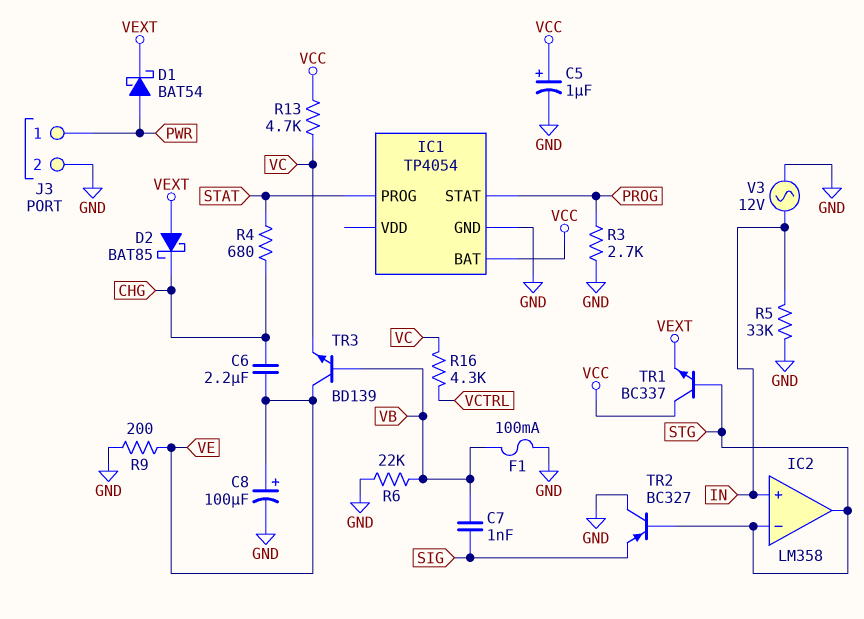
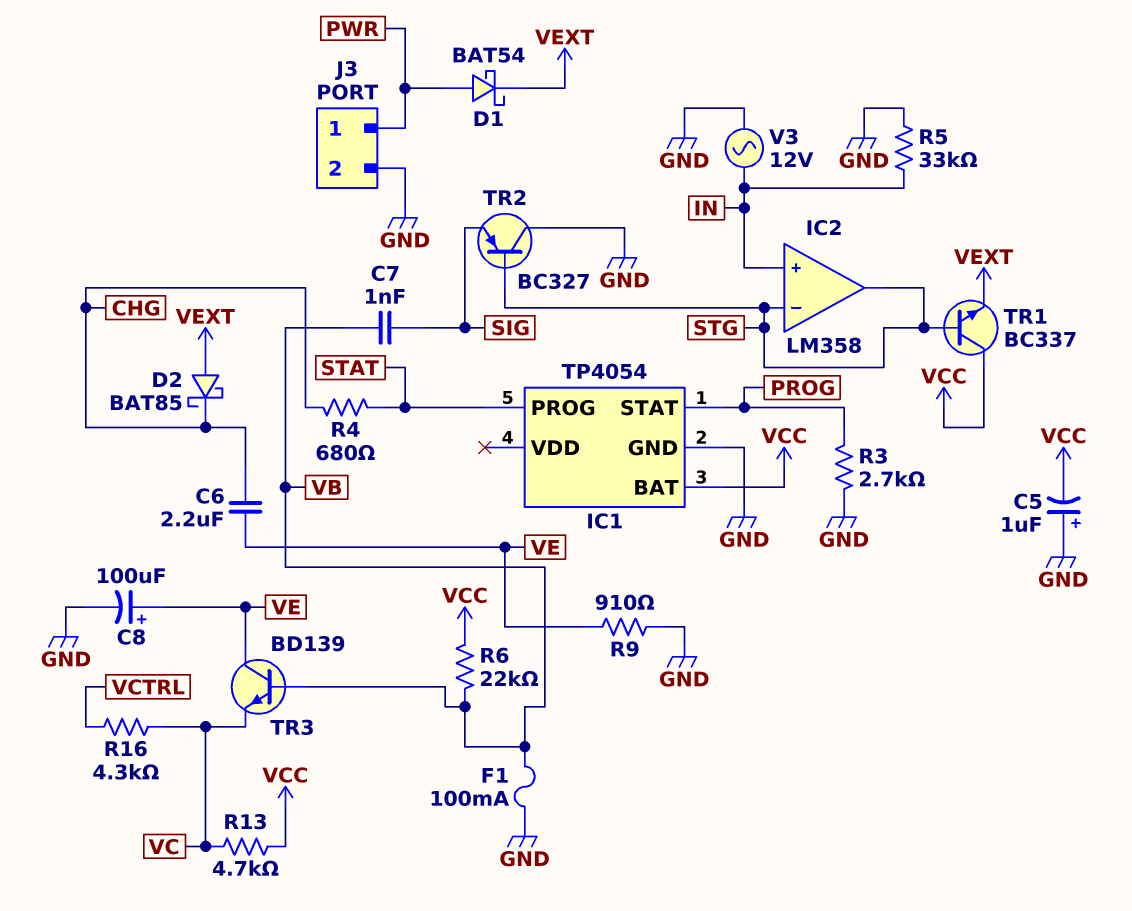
C5: 1uF (plus VCC, minus GND) -> 1uF (plus GND, minus VCC)
R6: 22k (GND, VB) -> 22k (VB, VCC)
R9: 200 (GND, VE) -> 910 (GND, VE)

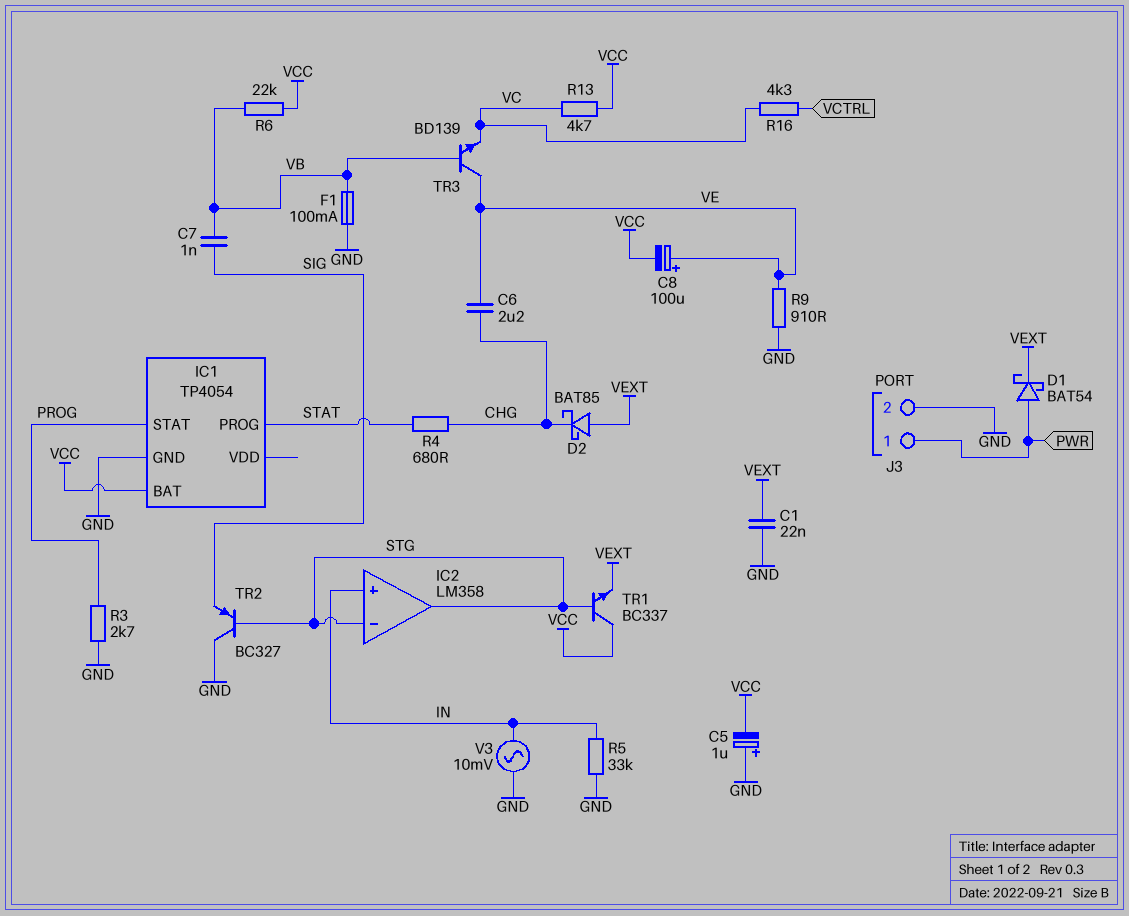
C1: none -> 22nF (GND, VEXT)
C8: 100uF (plus VE, minus GND) -> 100uF (plus VE, minus VCC)
V3: AC 12V (GND, IN) -> AC 10mV (GND, IN)

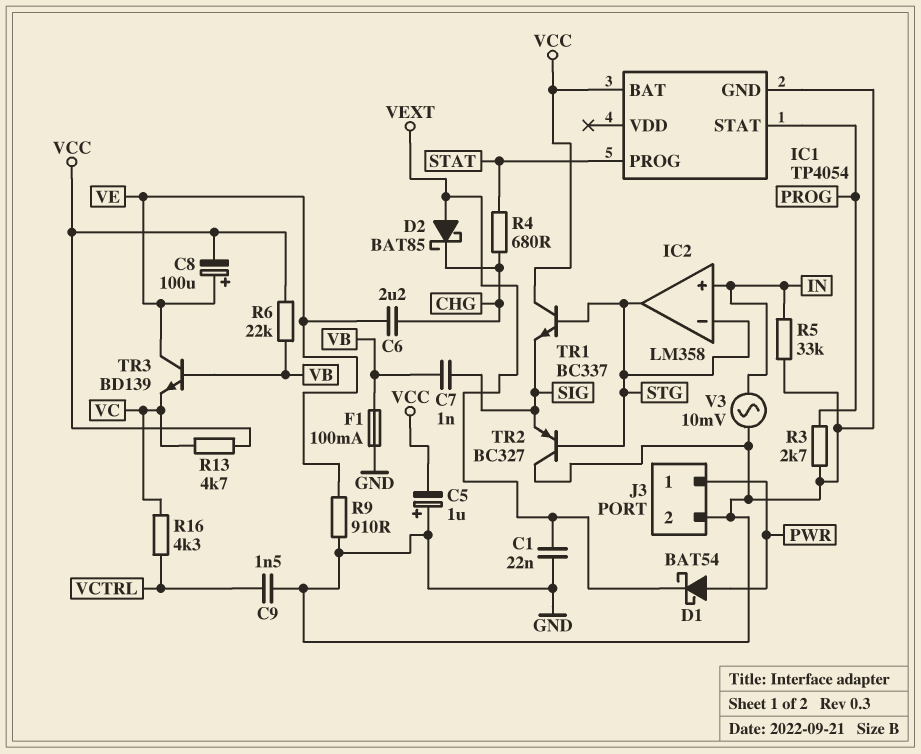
C9: none -> 1.5nF (GND, VCTRL)
TR1: NPN BC337 (B STG, C VCC, E VEXT) -> NPN BC337 (B STG, C VCC, E SIG)

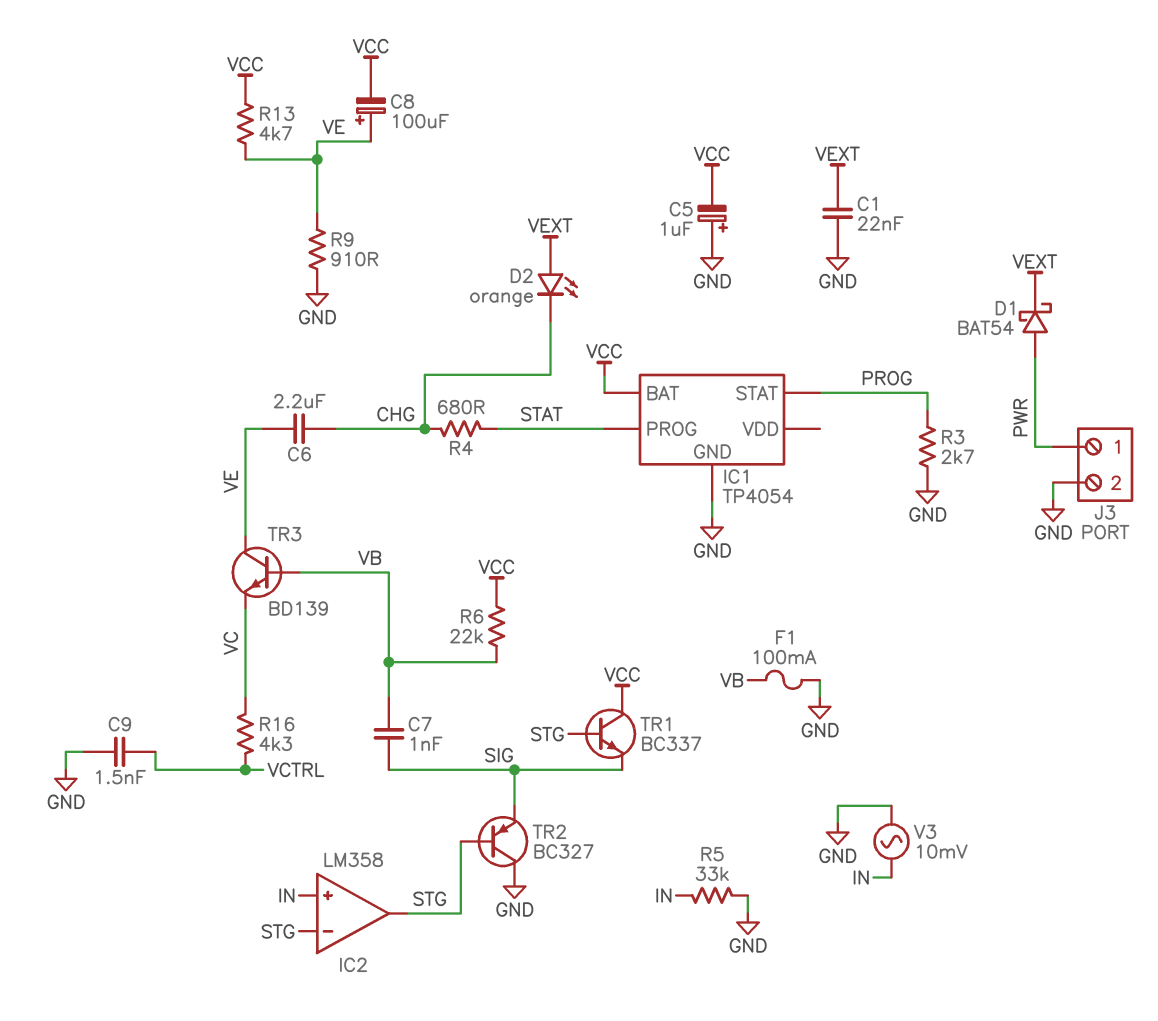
D2: schottky BAT85 (A VEXT, K CHG) -> LED orange (A VEXT, K CHG)
R13: 4.7k (VC, VCC) -> 4.7k (VCC, VE)

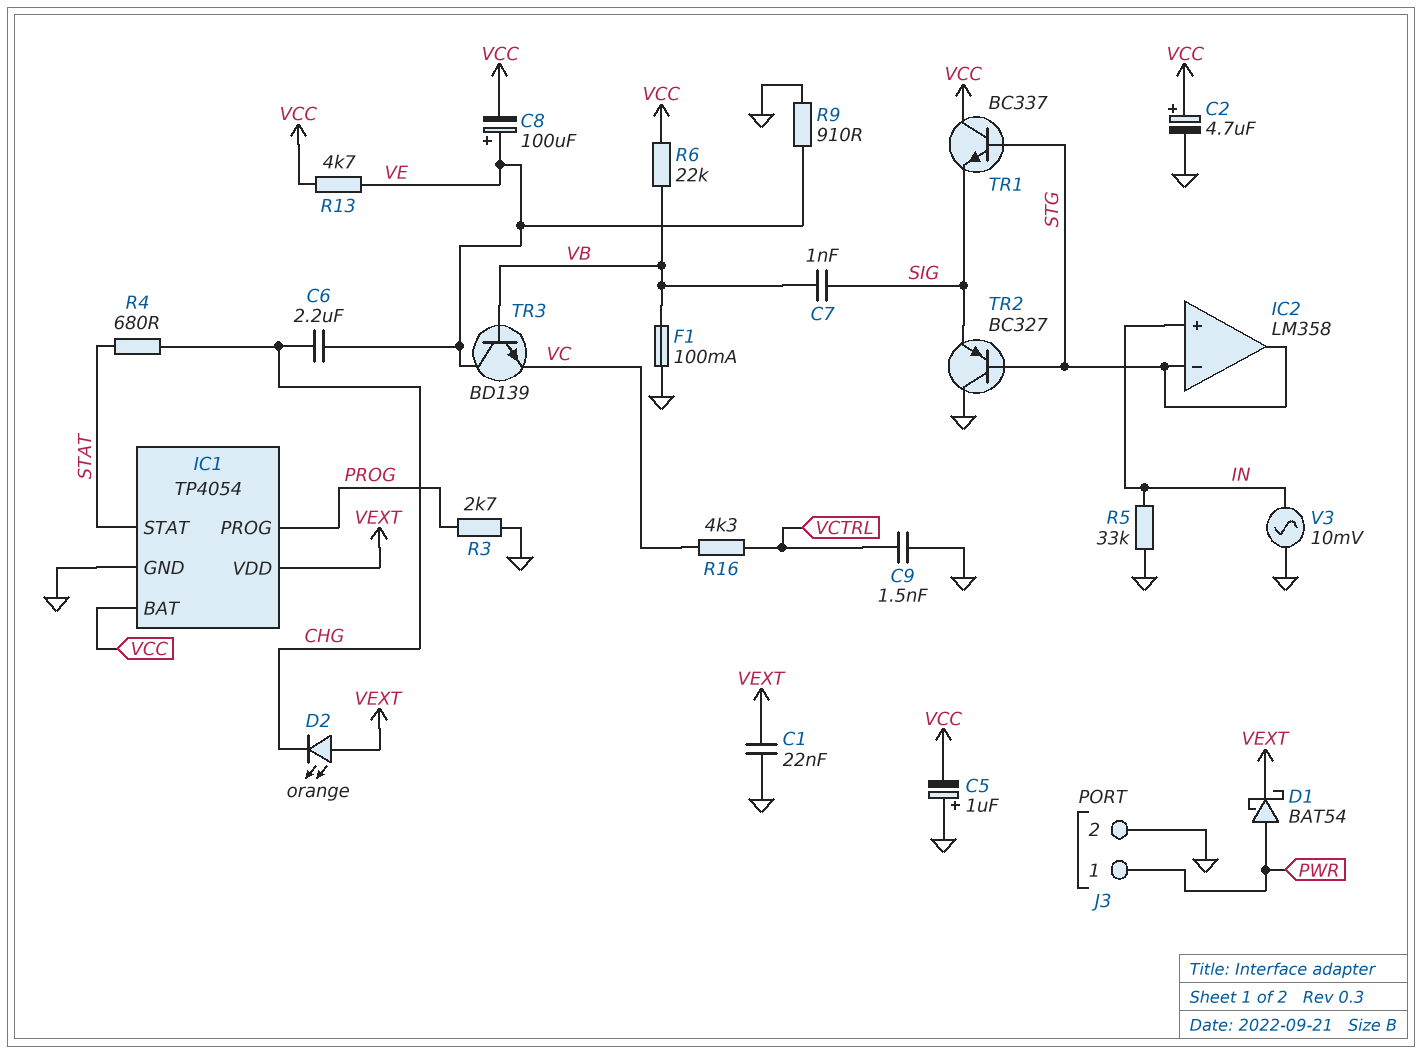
C2: none -> 4.7uF (plus VCC, minus GND)
IC1 pin PROG: STAT -> PROG
IC1 pin STAT: PROG -> STAT
IC1 pin VDD: none -> VEXT

